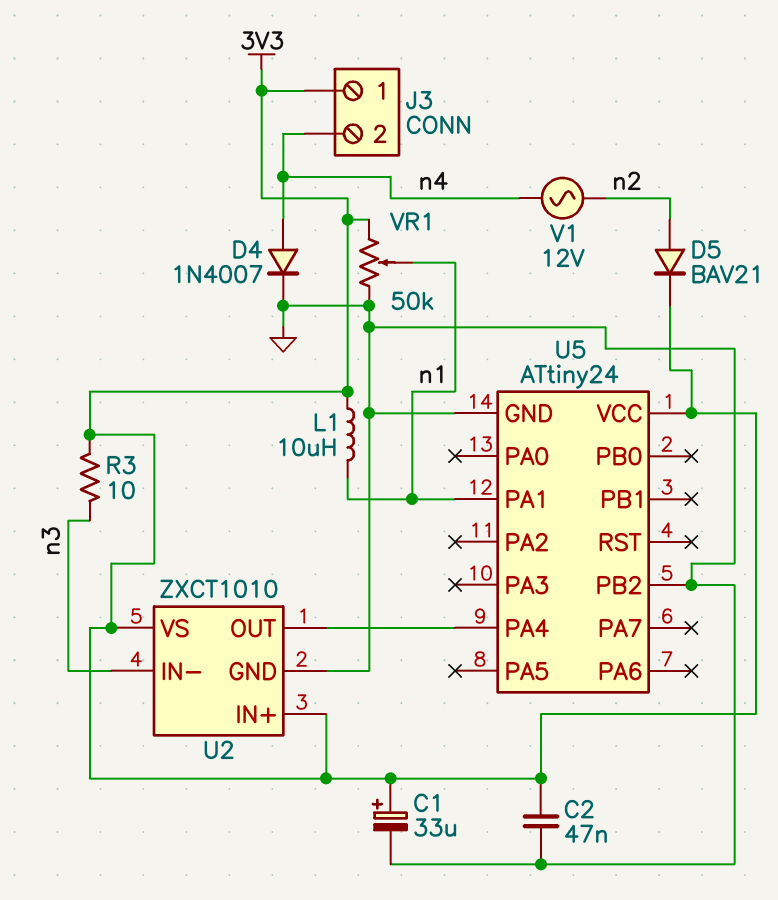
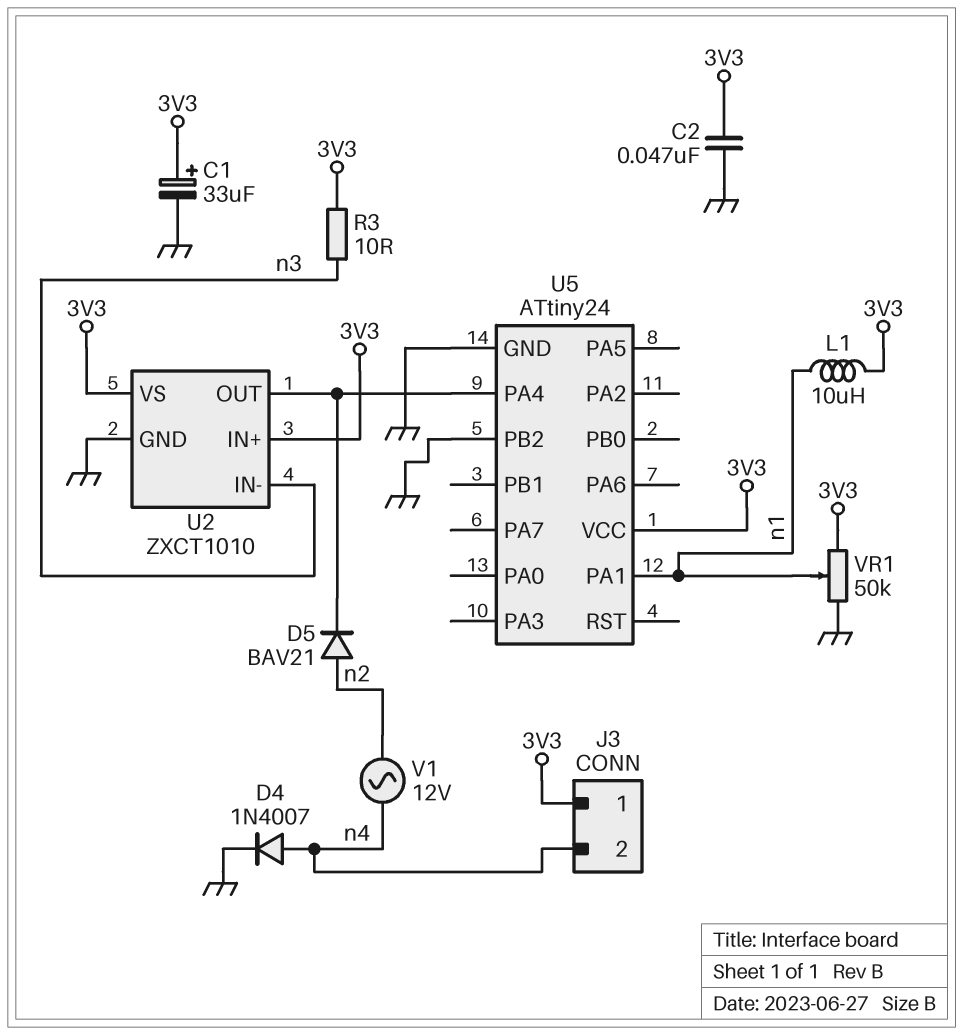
D5: diode BAV21 (A n2, K 3V3) -> diode BAV21 (A n2, K U2/OUT)

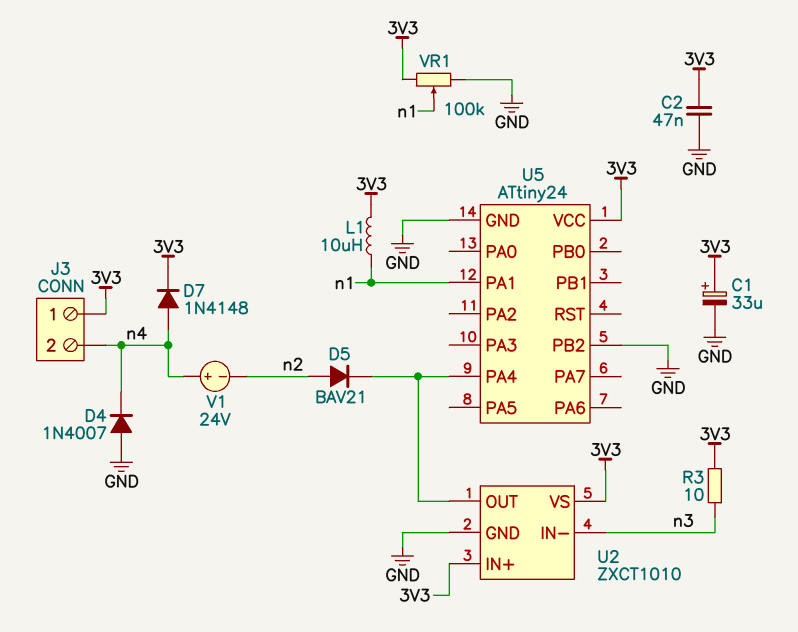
D4: diode 1N4007 (A n4, K GND) -> diode 1N4007 (A GND, K n4)
D7: none -> diode 1N4148 (A n4, K 3V3)
V1: AC 12V (n2, n4) -> 24V (plus n4, minus n2)
VR1: 50k (3V3, GND, wiper n1) -> 100k (3V3, GND, wiper n1)

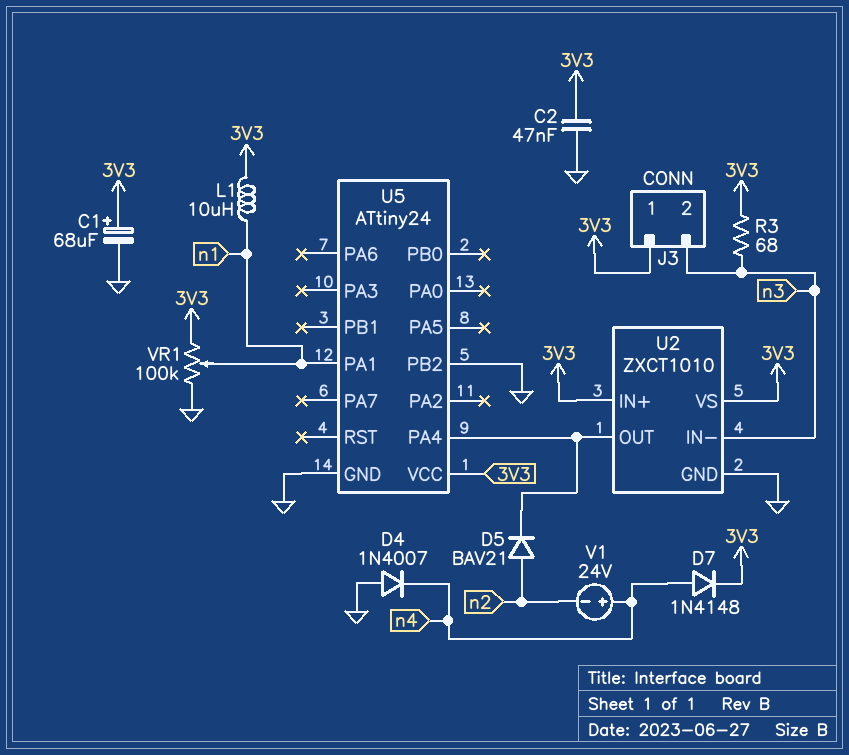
C1: 33uF (plus 3V3, minus GND) -> 68uF (plus 3V3, minus GND)
J3 pin 2: n4 -> n3
R3: 10 (3V3, n3) -> 68 (3V3, n3)

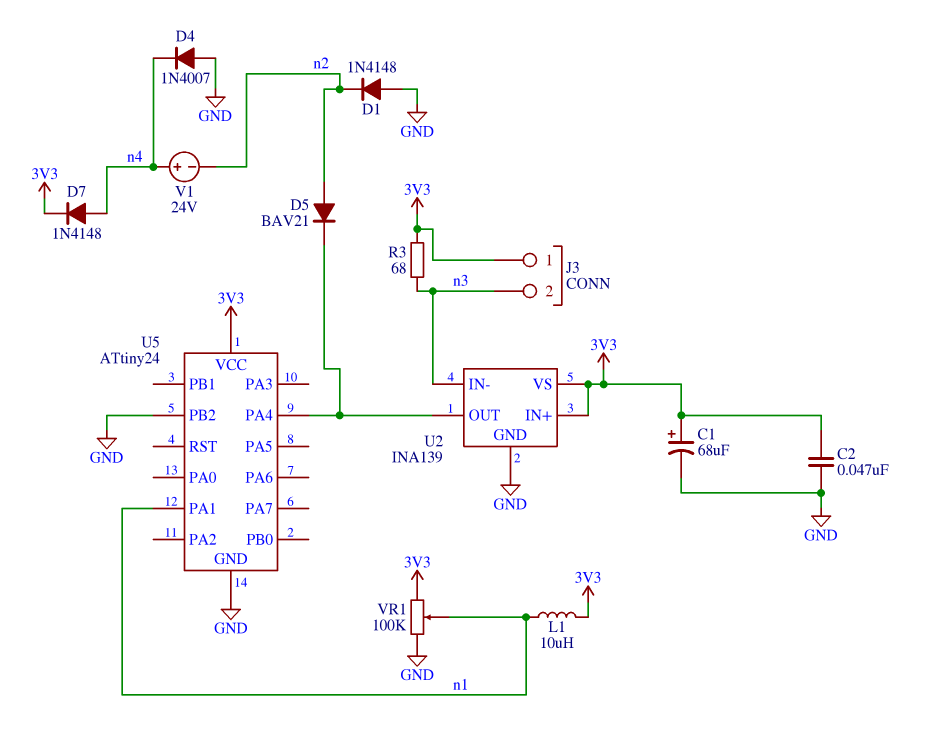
D1: none -> diode 1N4148 (A GND, K n2)
U2: ZXCT1010 -> INA139

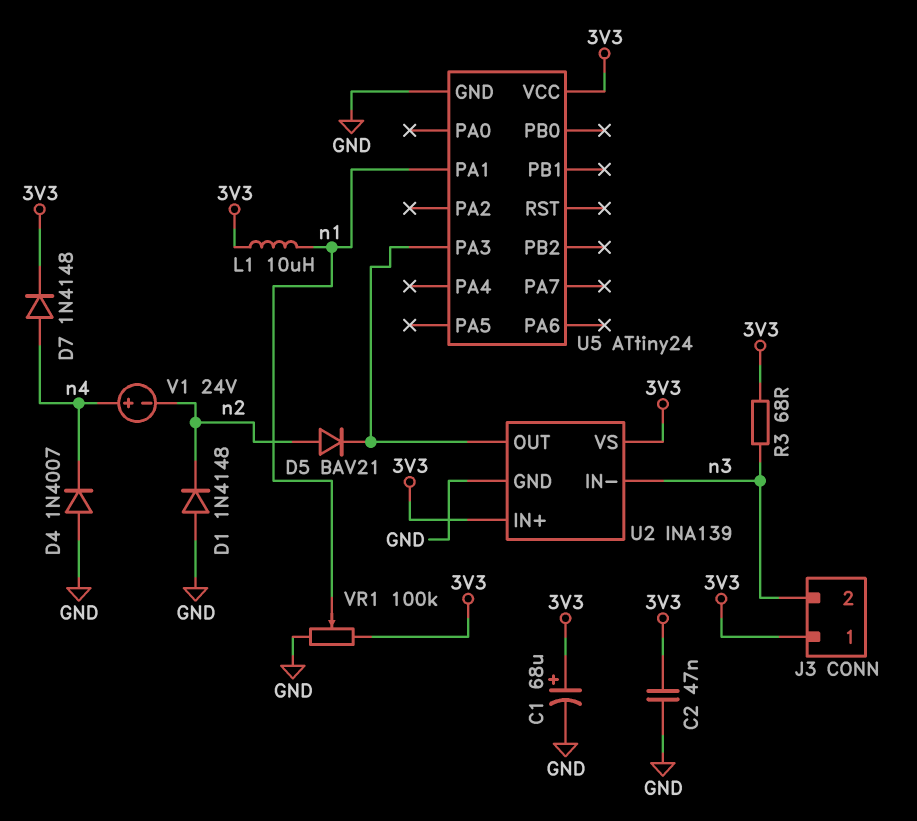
U5 pin PA3: none -> U2/OUT
U5 pin PA4: U2/OUT -> none
U5 pin PB2: GND -> none

